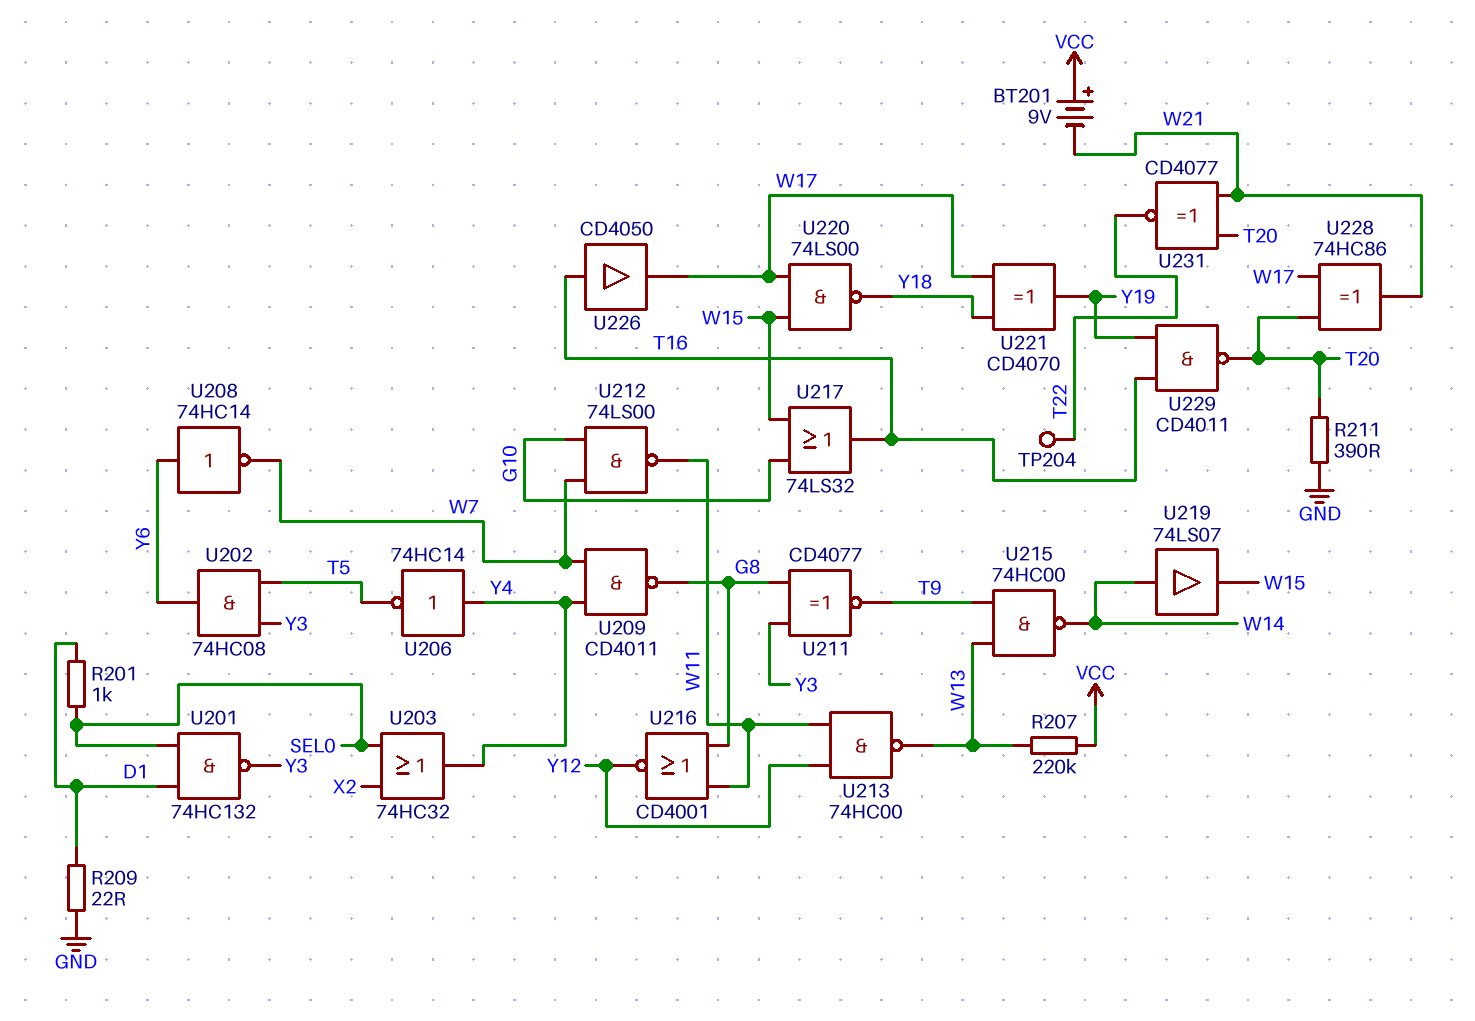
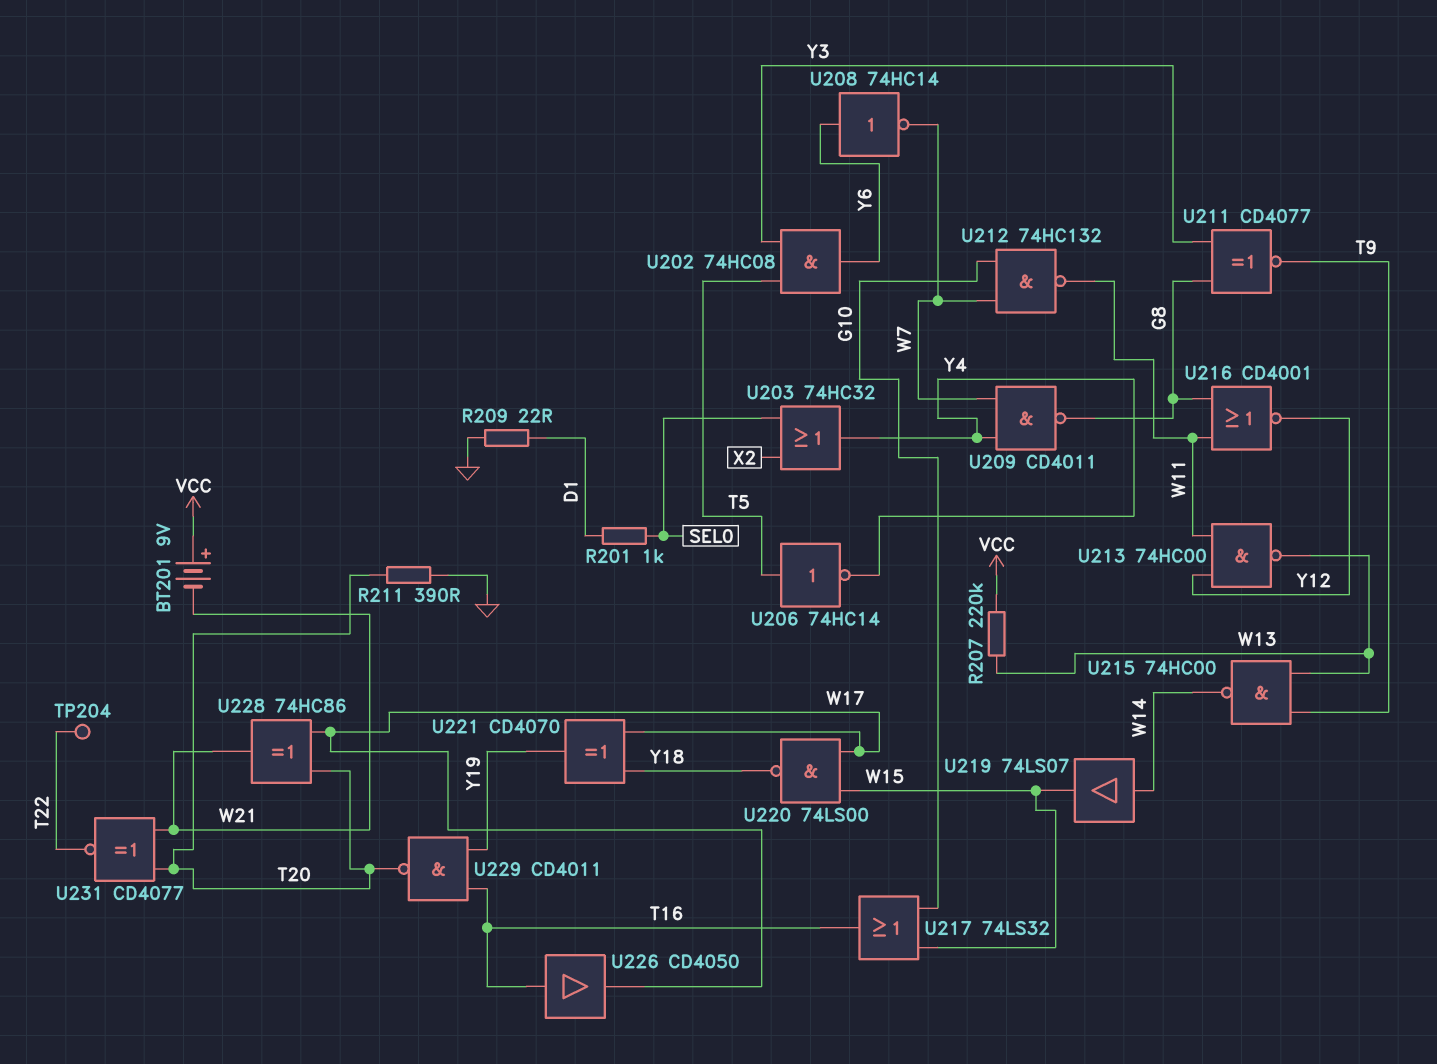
U201: NAND 74HC132 (in D1, in SEL0, out Y3) -> none
U206: NOT 74HC14 (in Y4, out T5) -> NOT 74HC14 (in T5, out Y4)
U212: NAND 74LS00 (in G10, in W7, out W11) -> NAND 74HC132 (in G10, in W7, out W11)

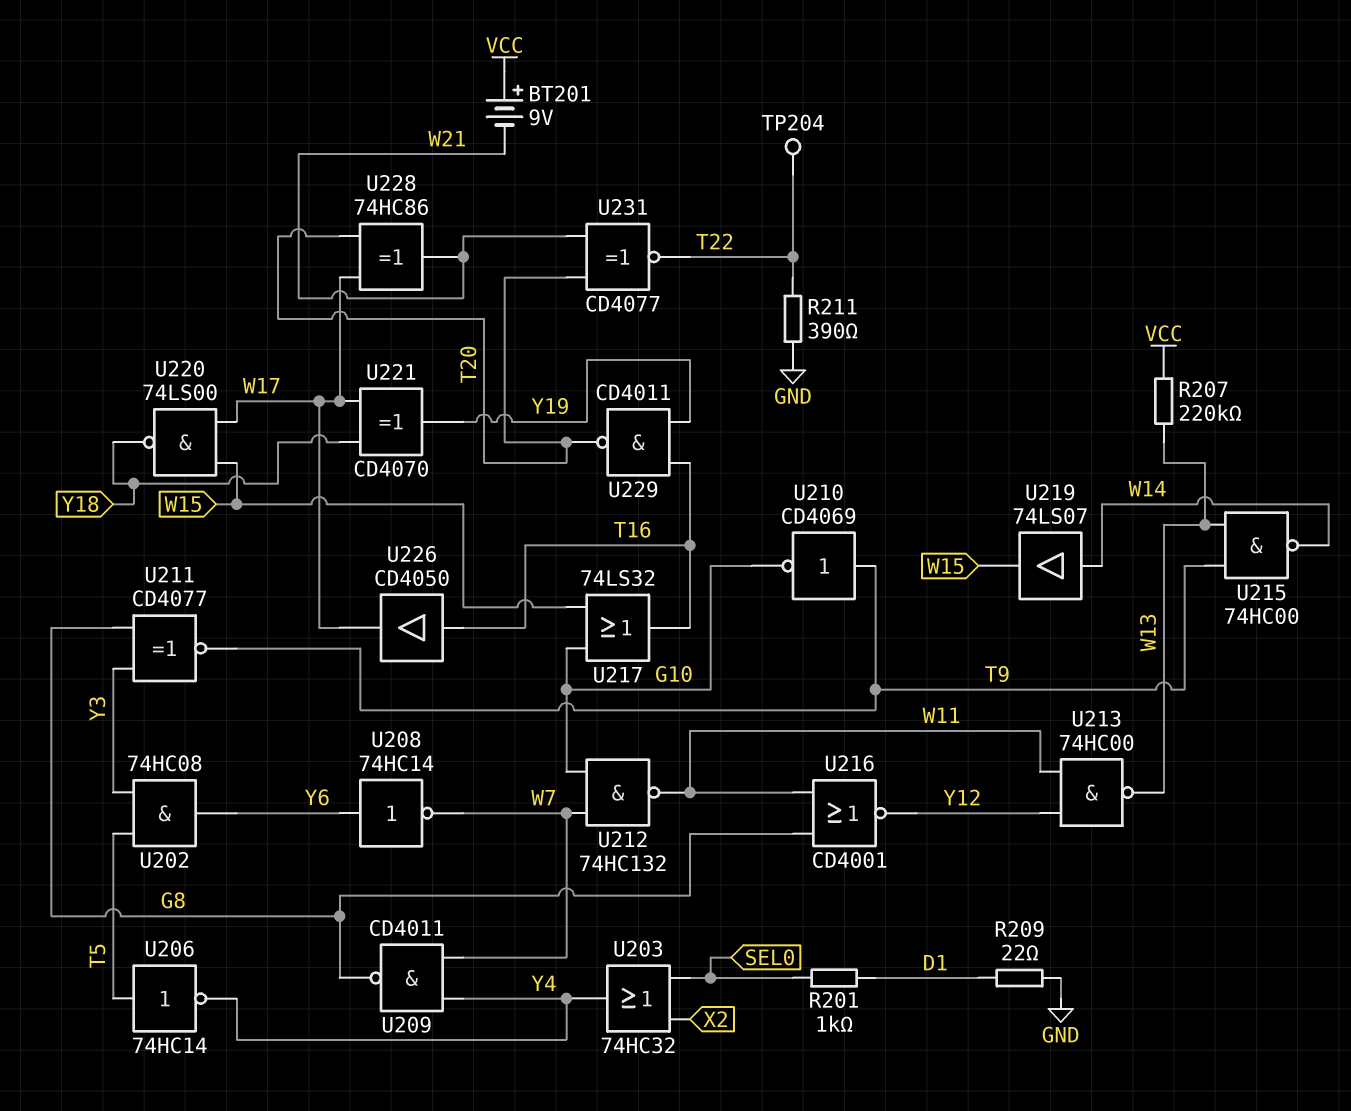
R211: 390 (GND, T20) -> 390 (GND, T22)
U210: none -> NOT CD4069 (in T9, out G10)

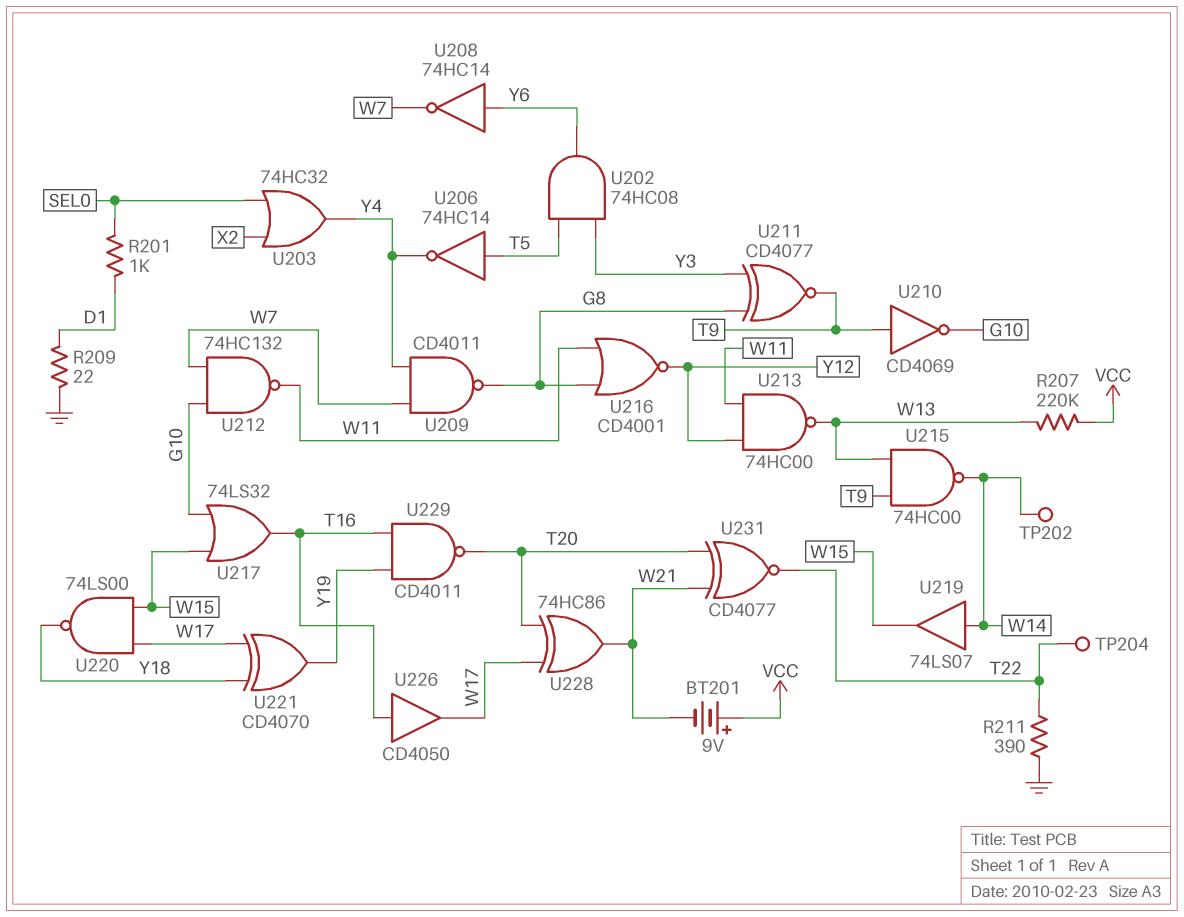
TP202: none -> test point (W14)

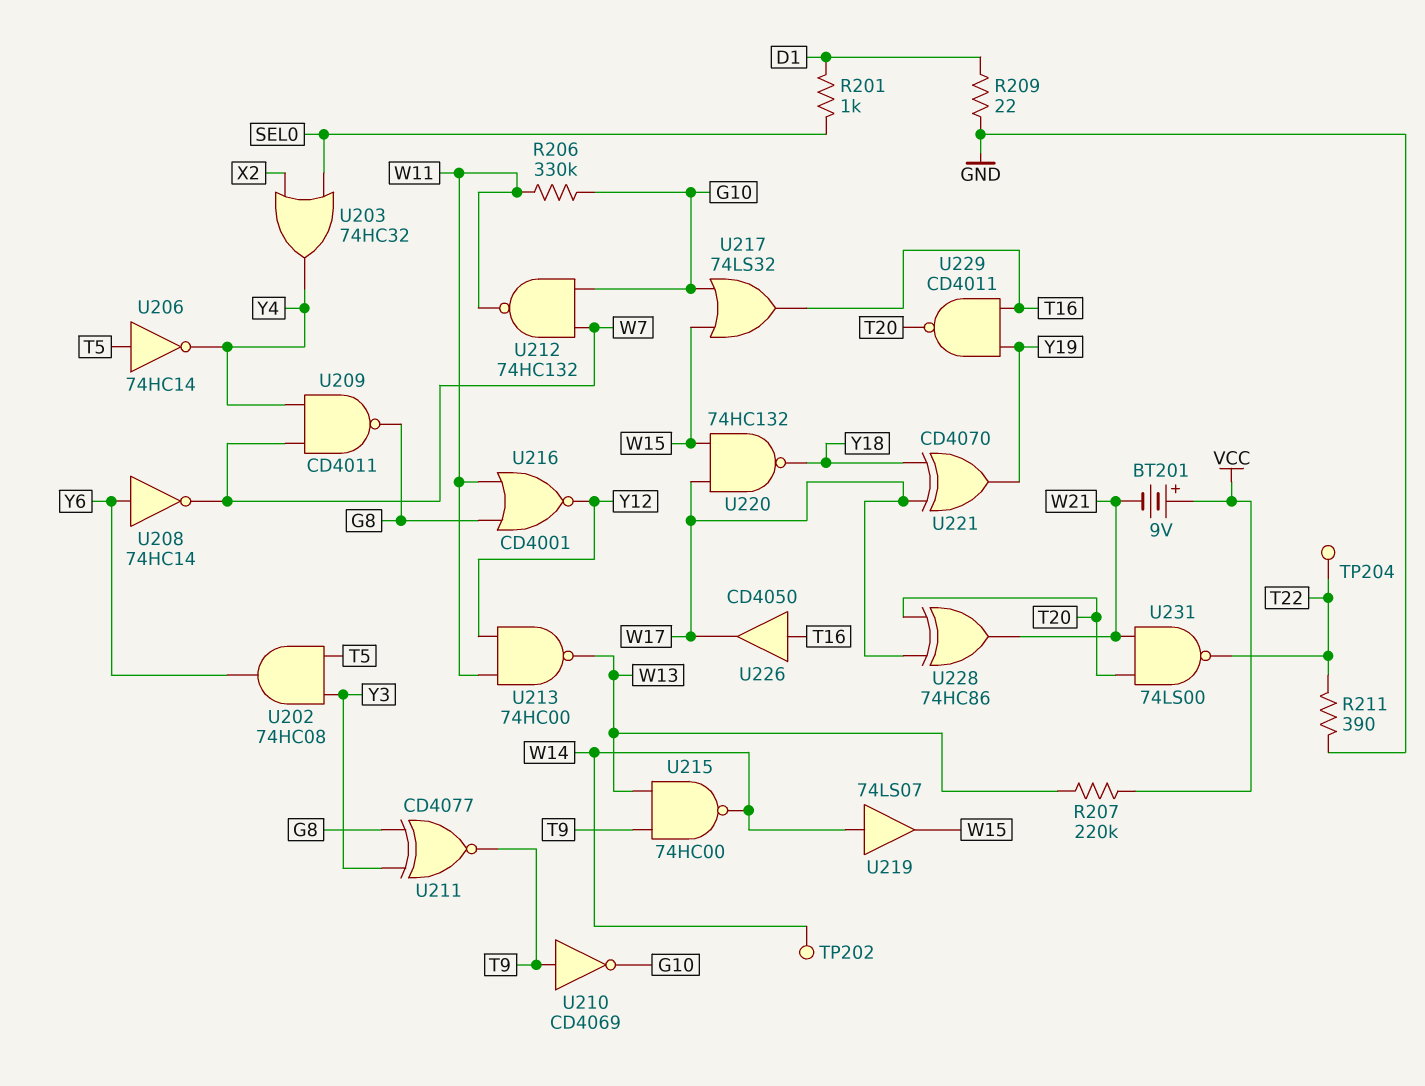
R206: none -> 330k (G10, W11)
U220: NAND 74LS00 (in W15, in W17, out Y18) -> NAND 74HC132 (in W15, in W17, out Y18)
U231: XNOR CD4077 (in T20, in W21, out T22) -> NAND 74LS00 (in T20, in W21, out T22)

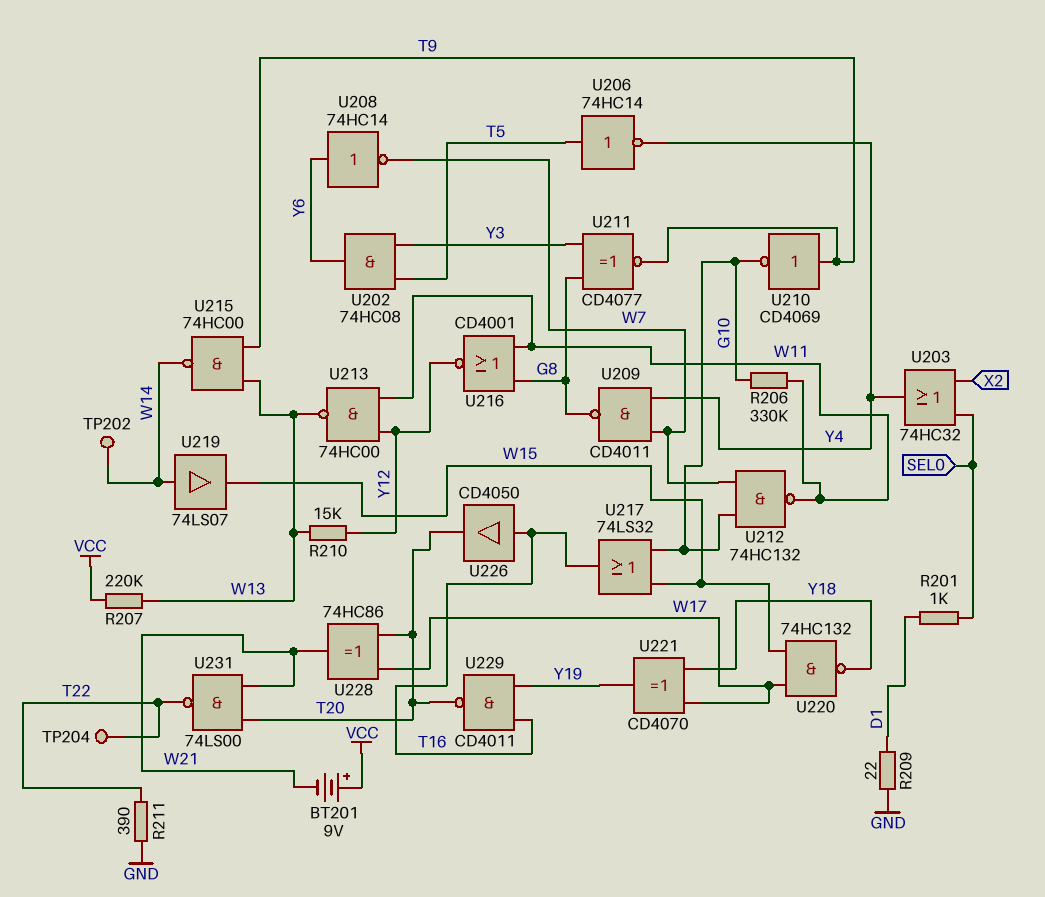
R210: none -> 15k (W13, Y12)
U226: buffer CD4050 (in T16, out W17) -> buffer CD4050 (in T16, out T20)

